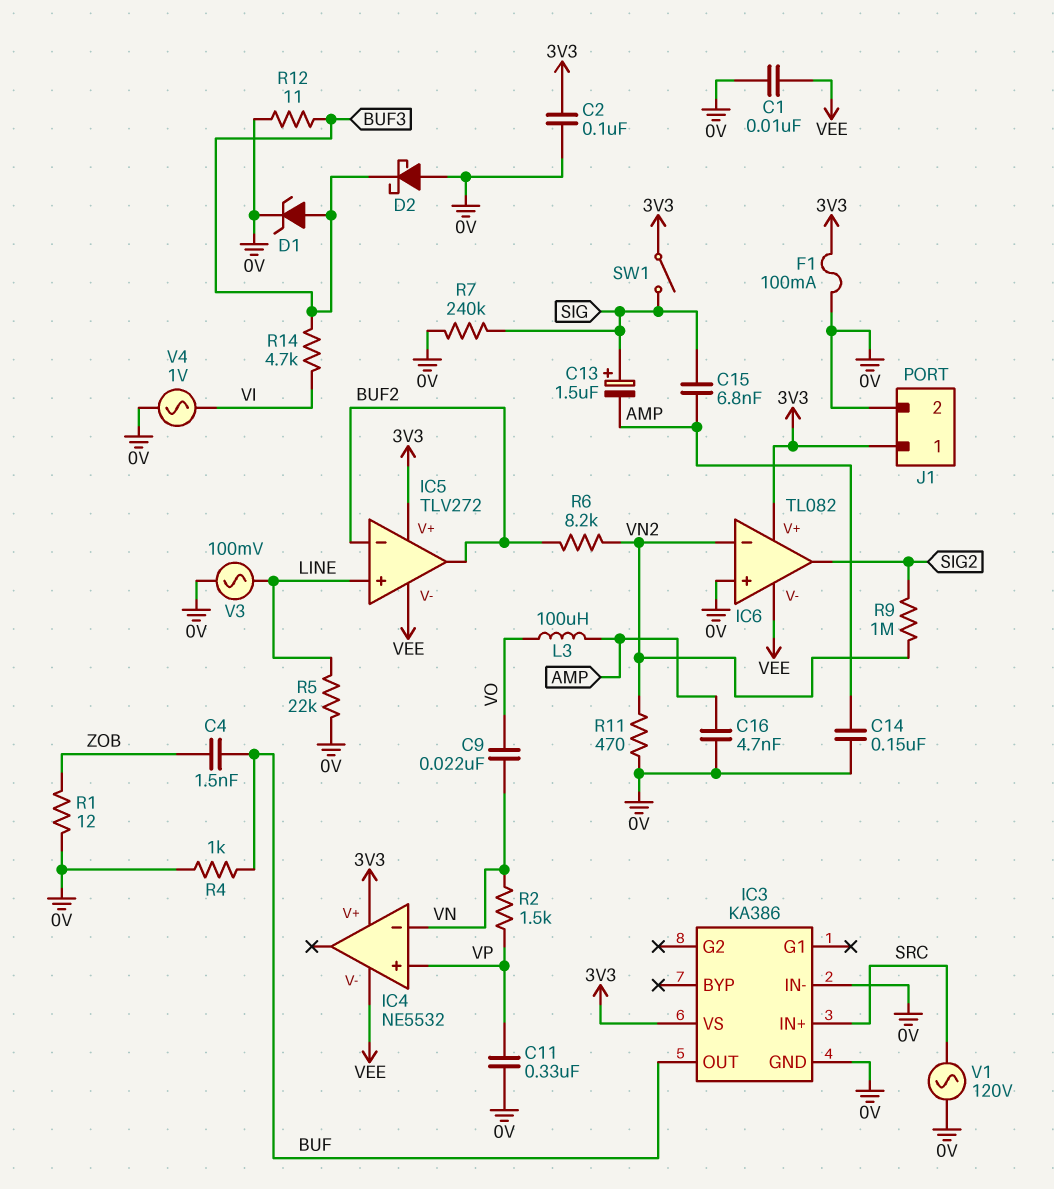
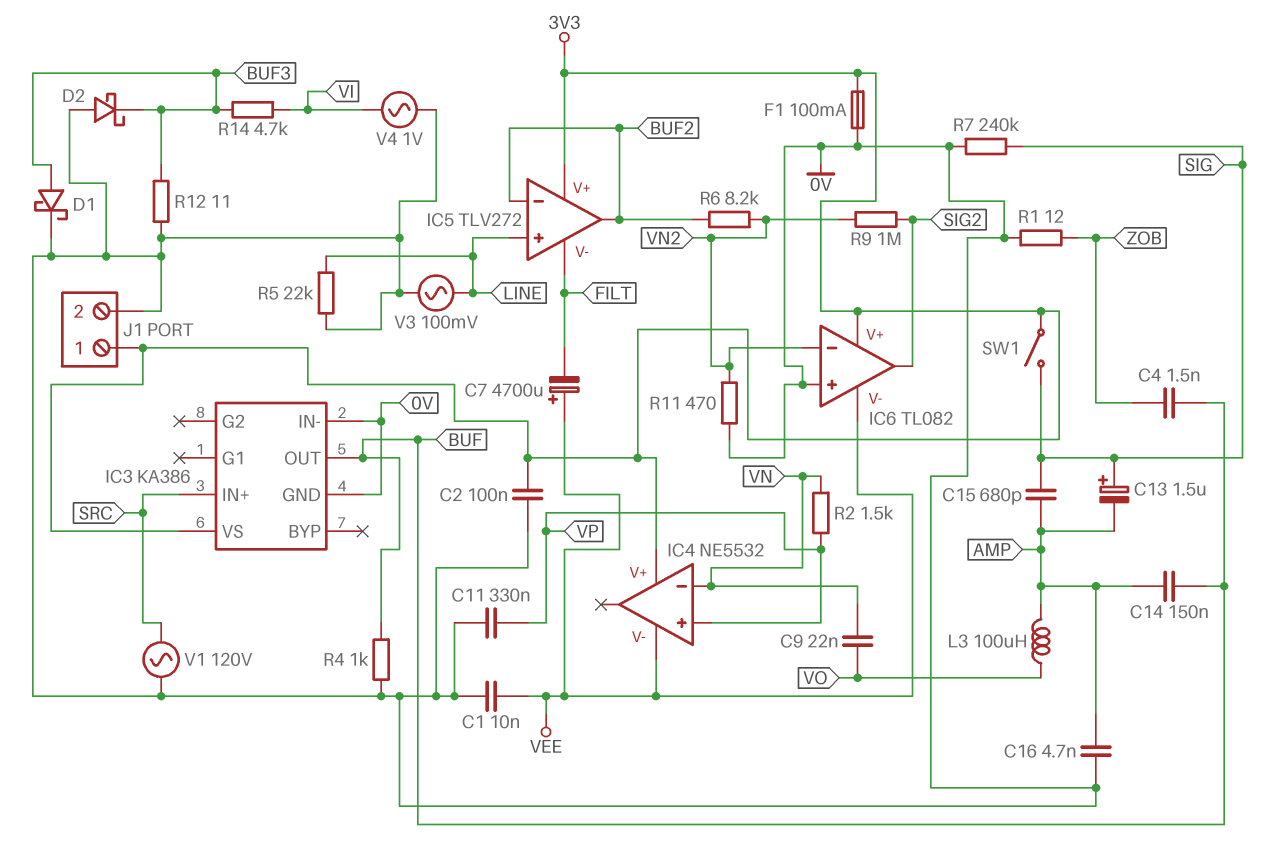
C7: none -> 4700uF (plus VEE, minus FILT)
C14: 150nF (0V, AMP) -> 150nF (AMP, BUF)
C15: 6.8nF (AMP, SIG) -> 680pF (AMP, SIG)
D1: zener (A BUF3, K 0V) -> schottky (A BUF3, K 0V)
IC5 pin V-: VEE -> FILT

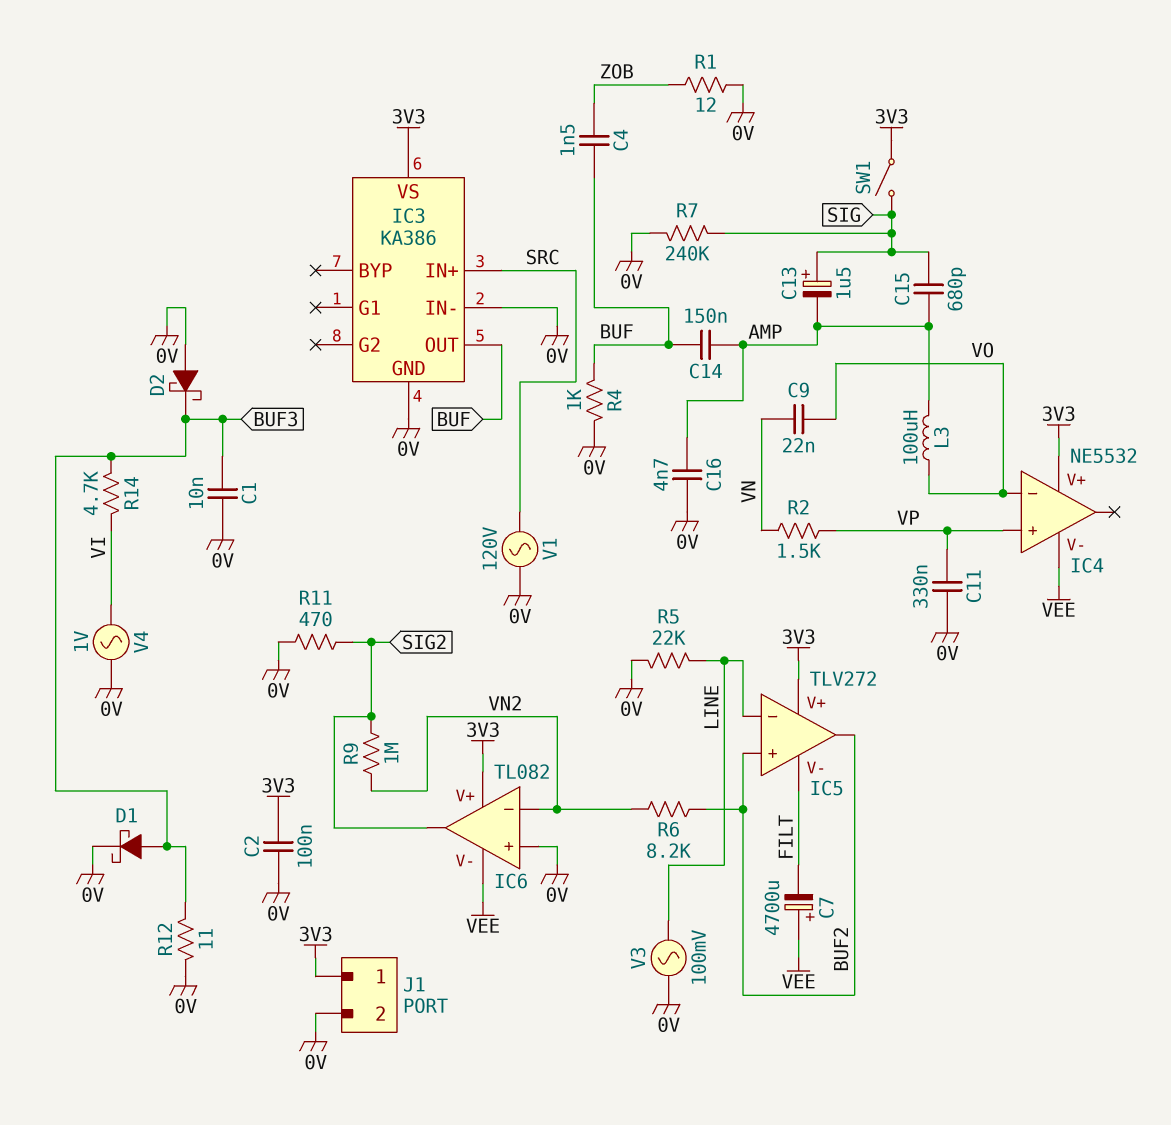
C1: 10nF (0V, VEE) -> 10nF (0V, BUF3)
F1: 100mA (0V, 3V3) -> none
IC4 pin in-: VN -> VO
IC5 pin in+: LINE -> BUF2
IC5 pin in-: BUF2 -> LINE
R11: 470 (0V, VN2) -> 470 (0V, SIG2)

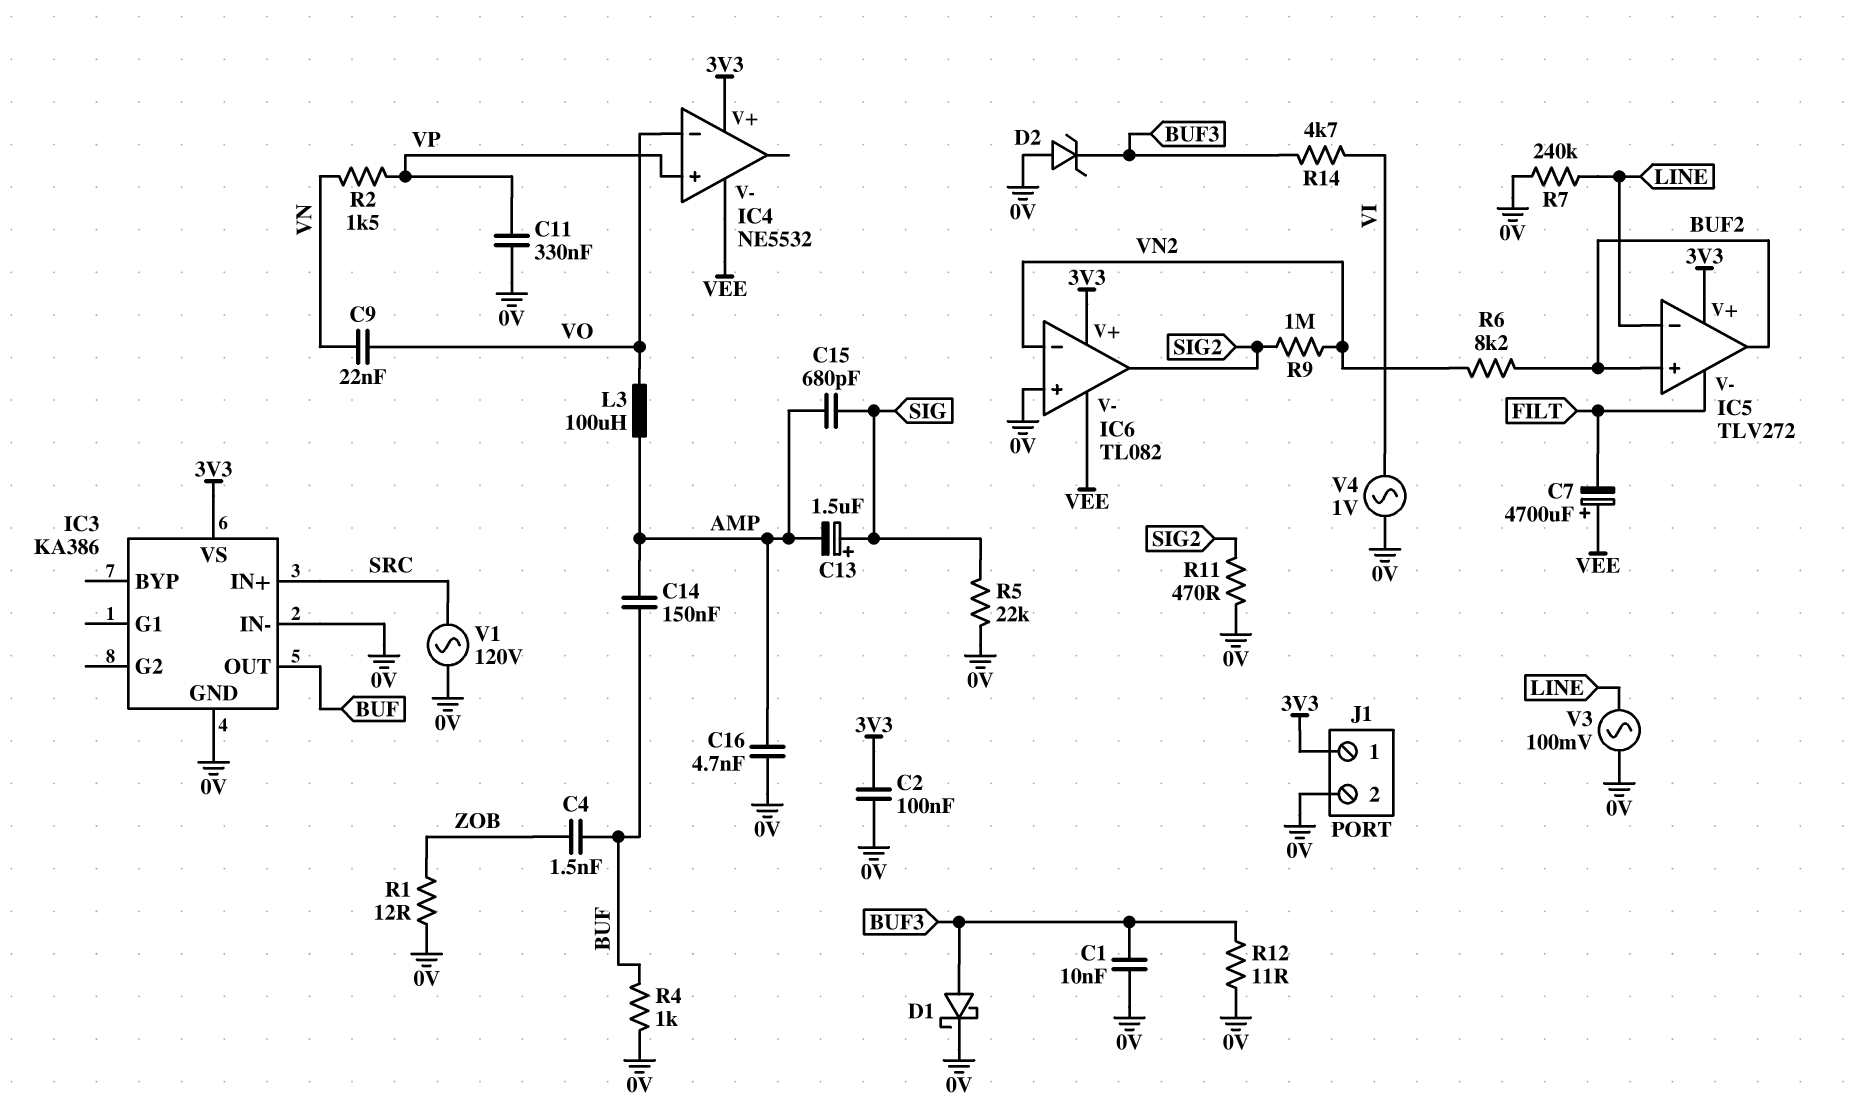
D2: schottky (A 0V, K BUF3) -> zener (A 0V, K BUF3)
R5: 22k (0V, LINE) -> 22k (0V, SIG)
R7: 240k (0V, SIG) -> 240k (0V, LINE)
SW1: switch (3V3, SIG) -> none

